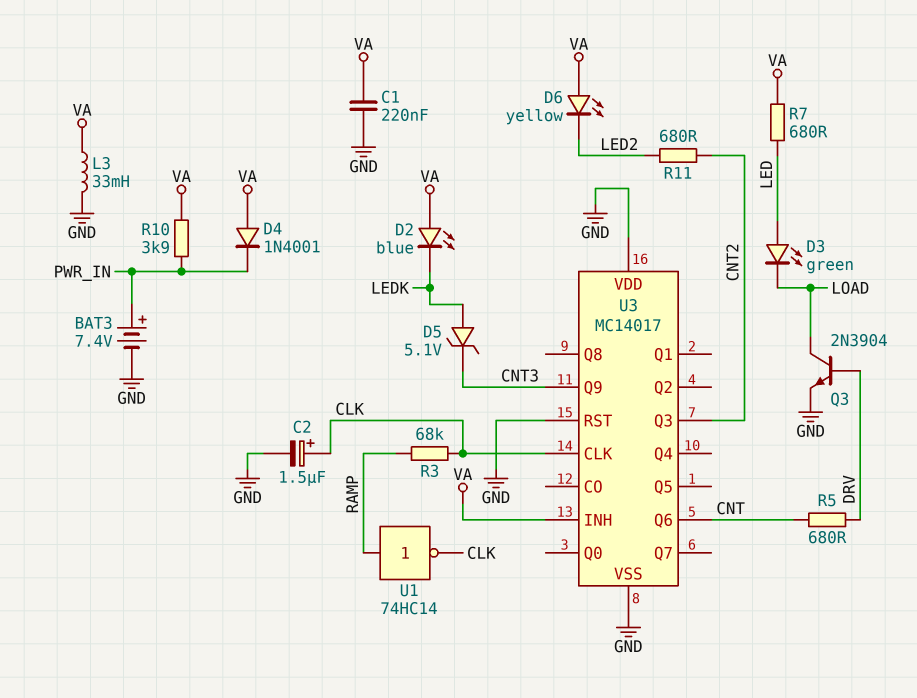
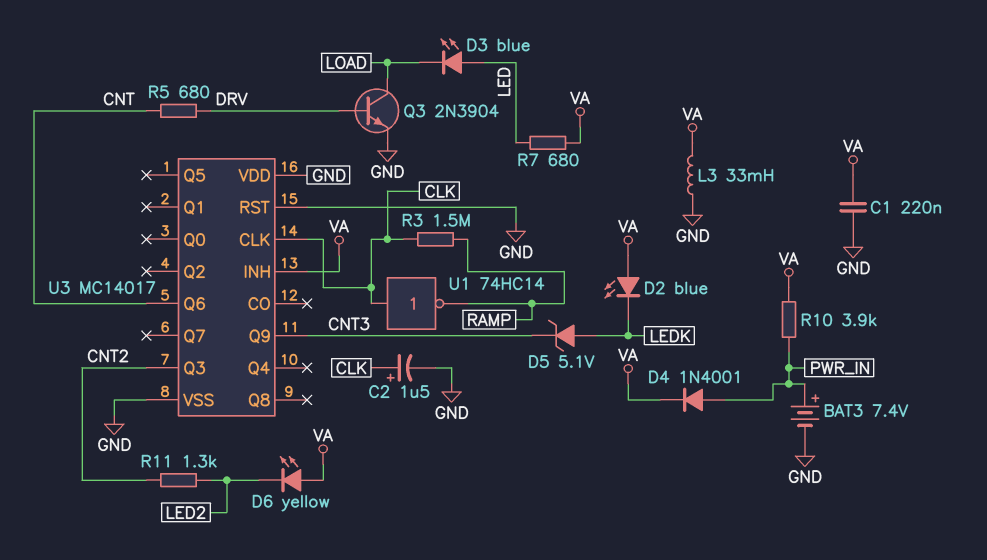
D3: LED green (A LED, K LOAD) -> LED blue (A LED, K LOAD)
D4: diode 1N4001 (A VA, K PWR_IN) -> diode 1N4001 (A PWR_IN, K VA)
R3: 68k (CLK, RAMP) -> 1.5M (CLK, RAMP)
R11: 680 (CNT2, LED2) -> 1.3k (CNT2, LED2)
U1: NOT 74HC14 (in RAMP, out CLK) -> NOT 74HC14 (in CLK, out RAMP)

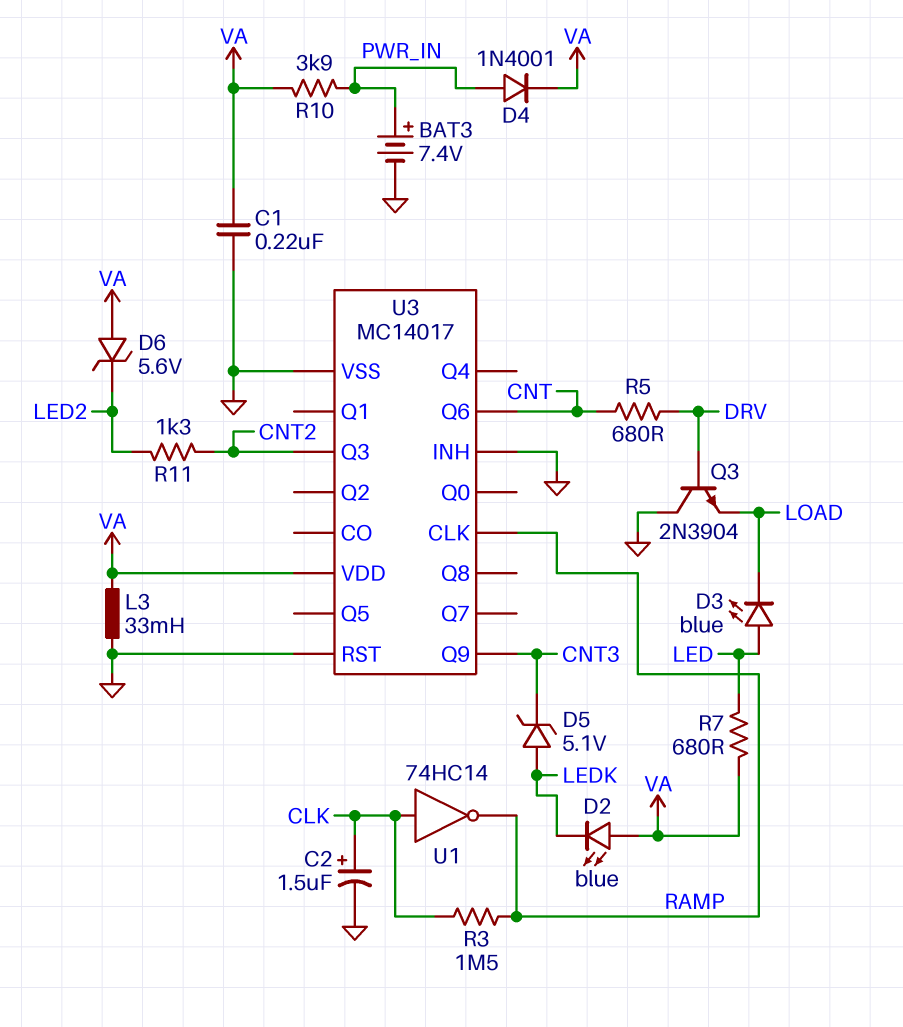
D6: LED yellow (A VA, K LED2) -> zener 5.6V (A VA, K LED2)
Q3: NPN 2N3904 (B DRV, C LOAD, E GND) -> NPN 2N3904 (B DRV, C GND, E LOAD)
U3 pin CLK: CLK -> RAMP
U3 pin INH: VA -> GND
U3 pin VDD: GND -> VA

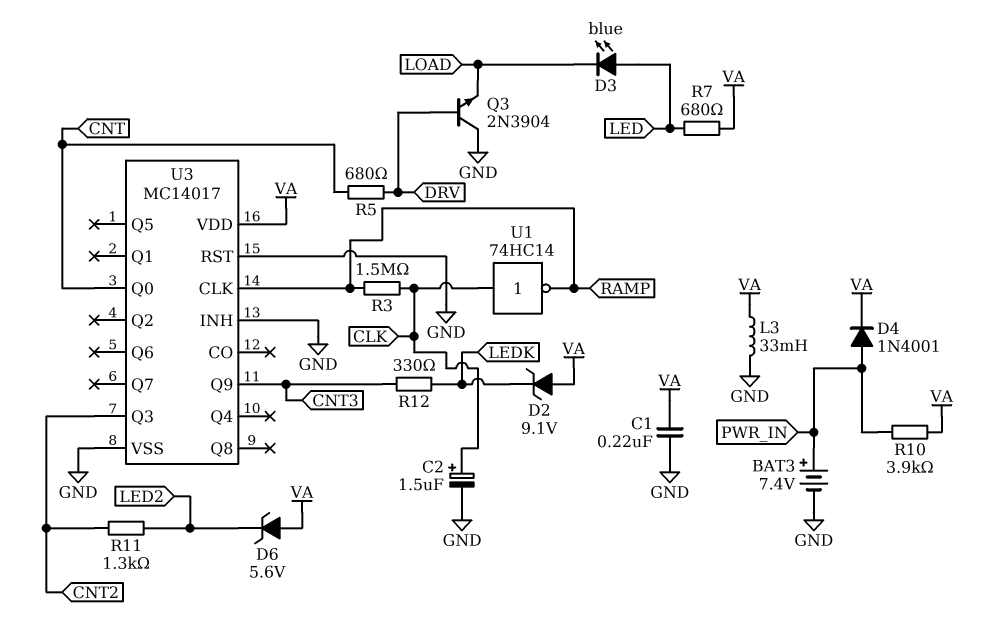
D2: LED blue (A VA, K LEDK) -> zener 9.1V (A VA, K LEDK)
D5: zener 5.1V (A LEDK, K CNT3) -> none
R12: none -> 330 (CNT3, LEDK)
U3 pin Q0: none -> CNT
U3 pin Q6: CNT -> none

